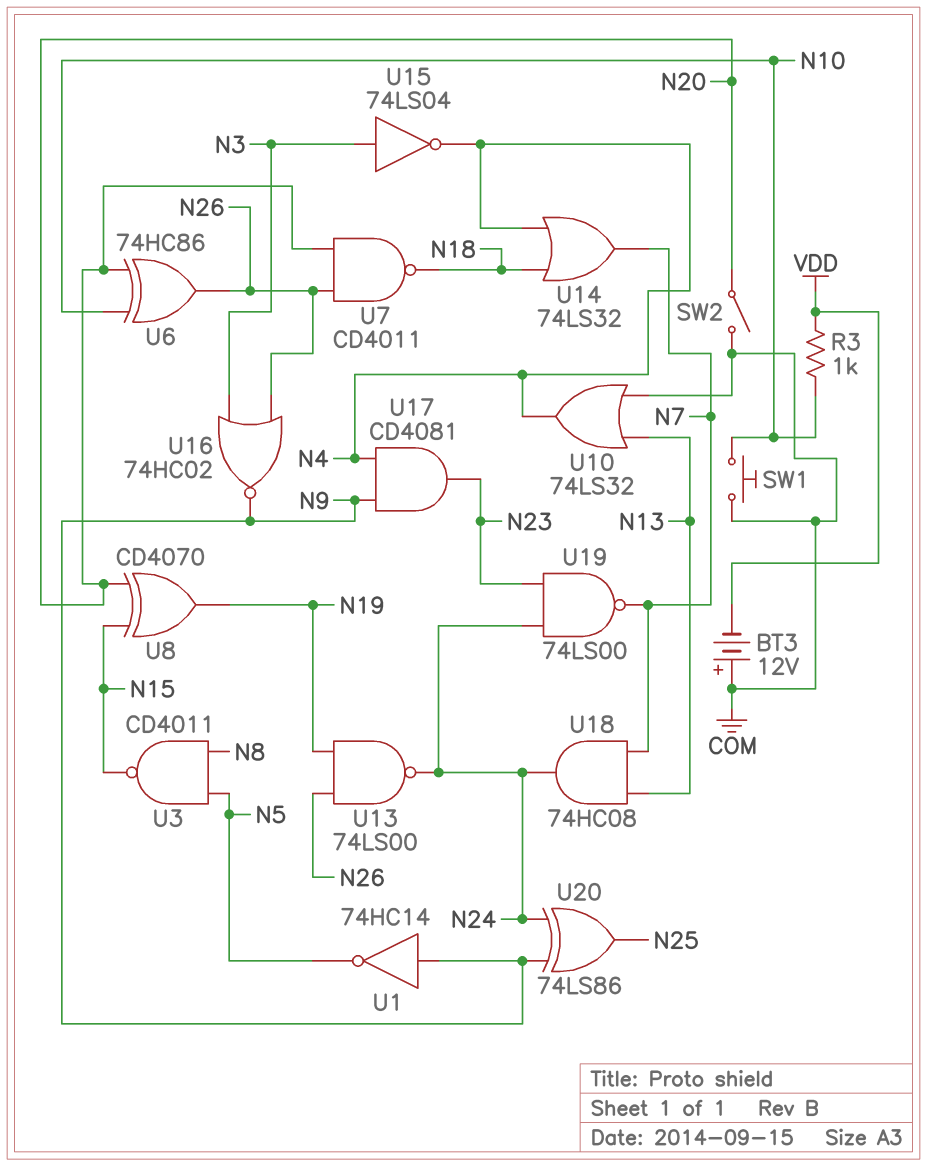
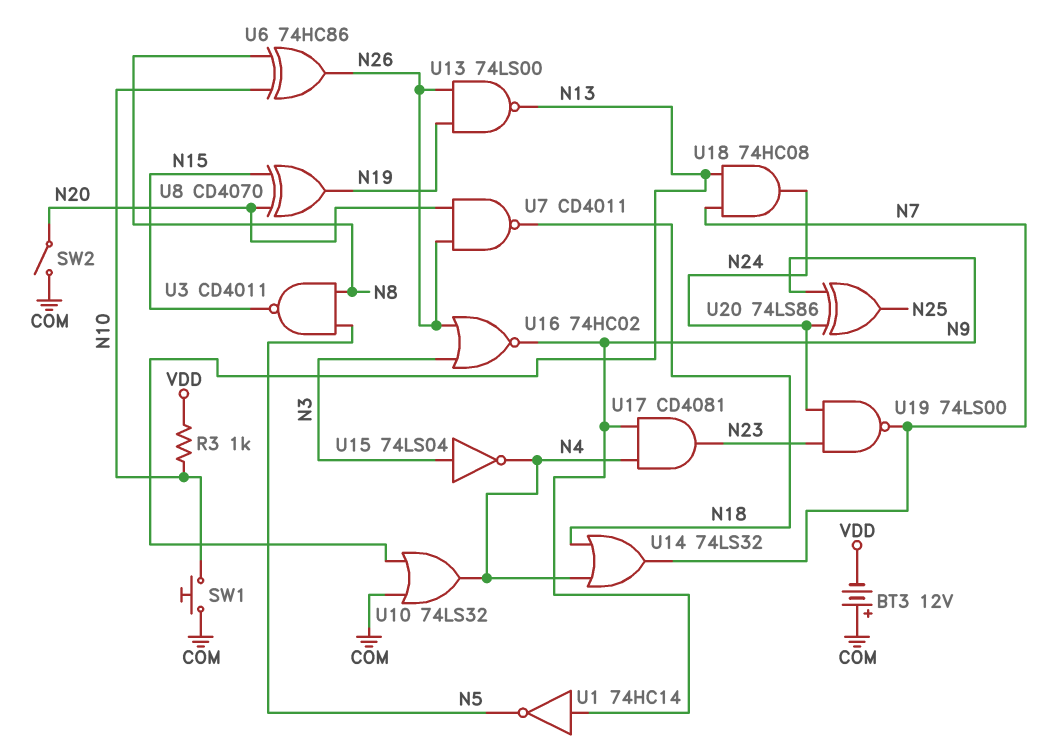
U6: XOR 74HC86 (in N10, in N20, out N26) -> XOR 74HC86 (in N8, in N10, out N26)
U13: NAND 74LS00 (in N19, in N26, out N24) -> NAND 74LS00 (in N19, in N26, out N13)

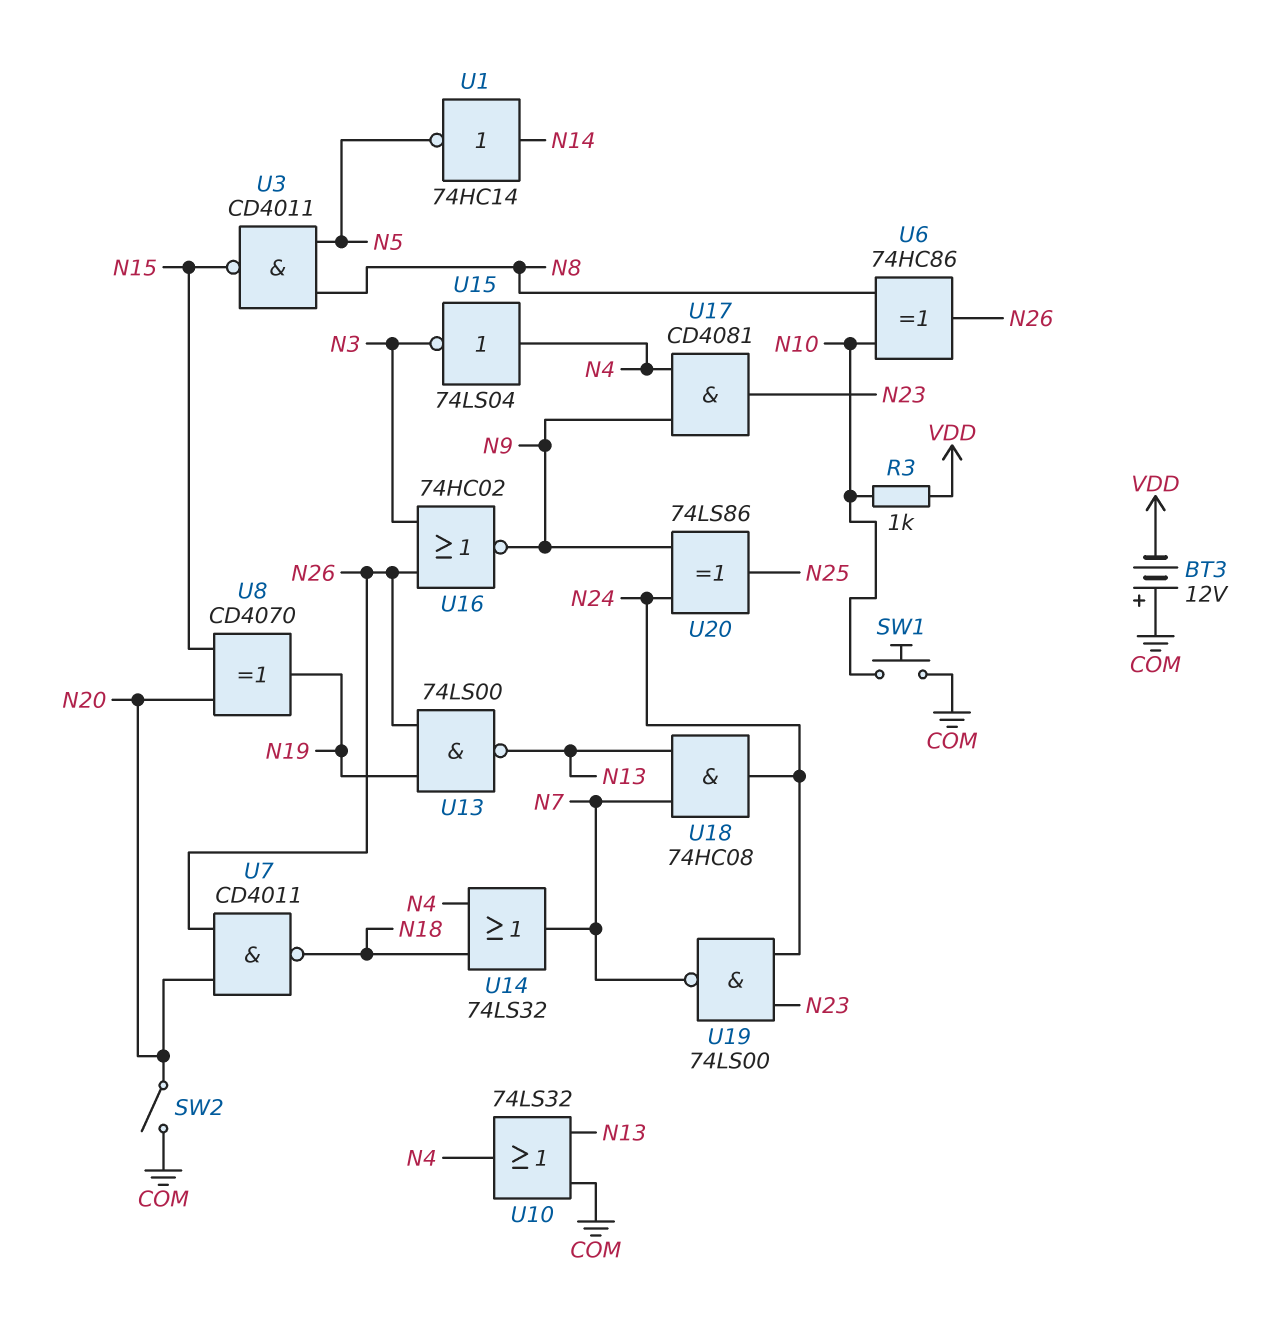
U1: NOT 74HC14 (in N9, out N5) -> NOT 74HC14 (in N14, out N5)
U15: NOT 74LS04 (in N3, out N4) -> NOT 74LS04 (in N4, out N3)

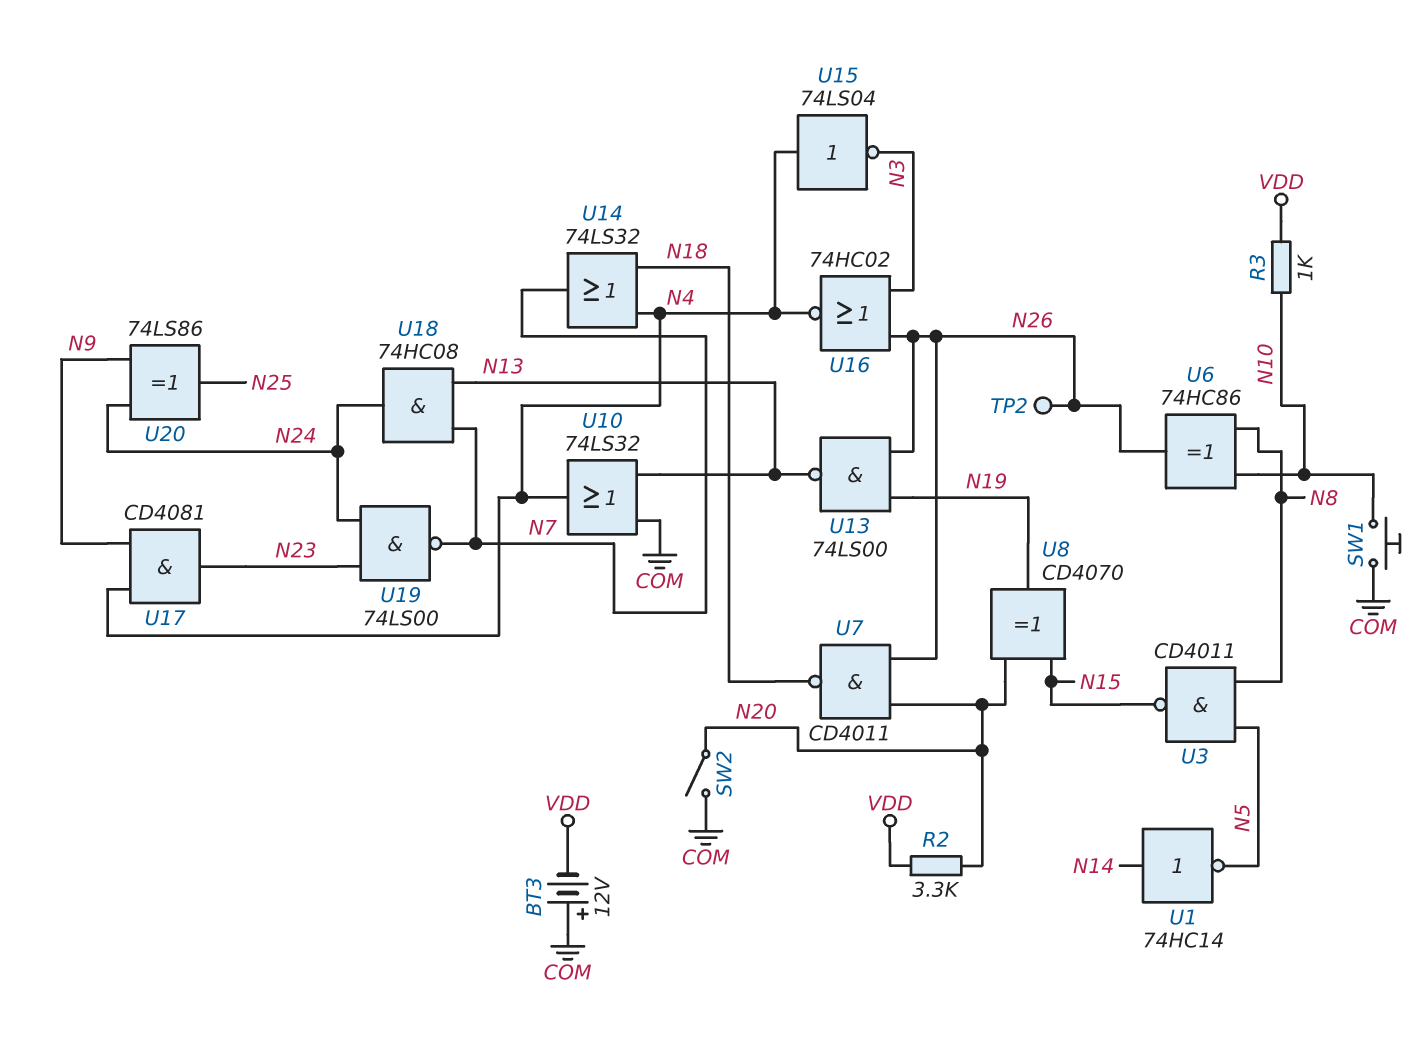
R2: none -> 3.3k (N20, VDD)
TP2: none -> test point (N26)
U16: NOR 74HC02 (in N3, in N26, out N9) -> NOR 74HC02 (in N3, in N26, out N4)

